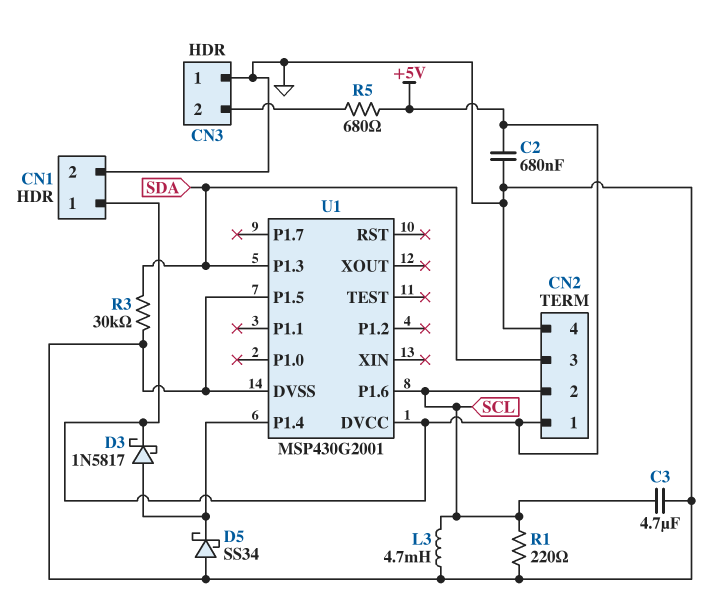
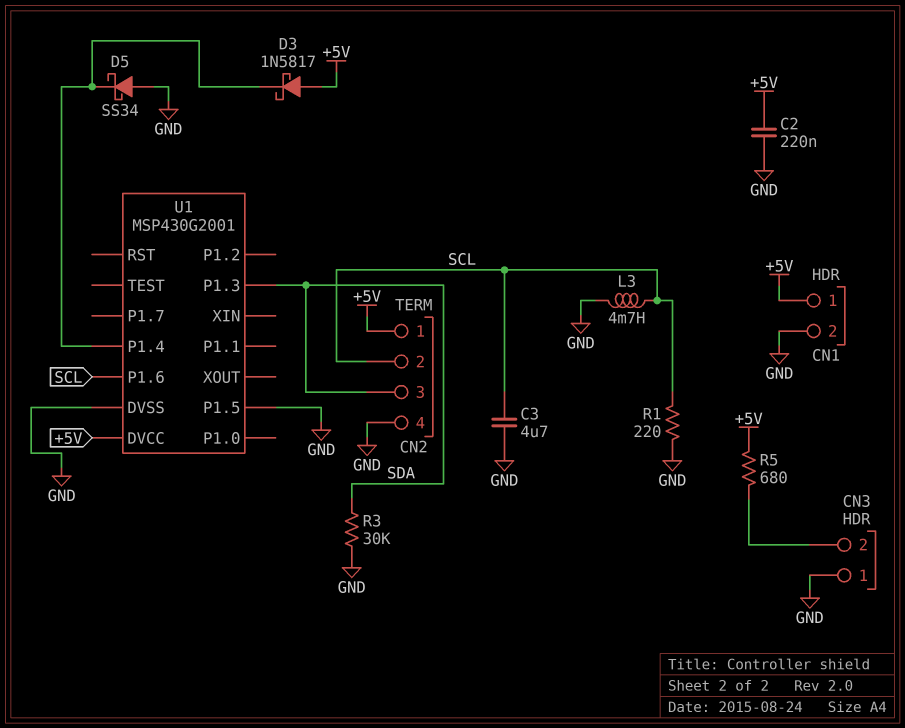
C2: 680nF (+5V, GND) -> 220nF (+5V, GND)
D3: schottky 1N5817 (A U1/P1.4, K +5V) -> schottky 1N5817 (A +5V, K U1/P1.4)

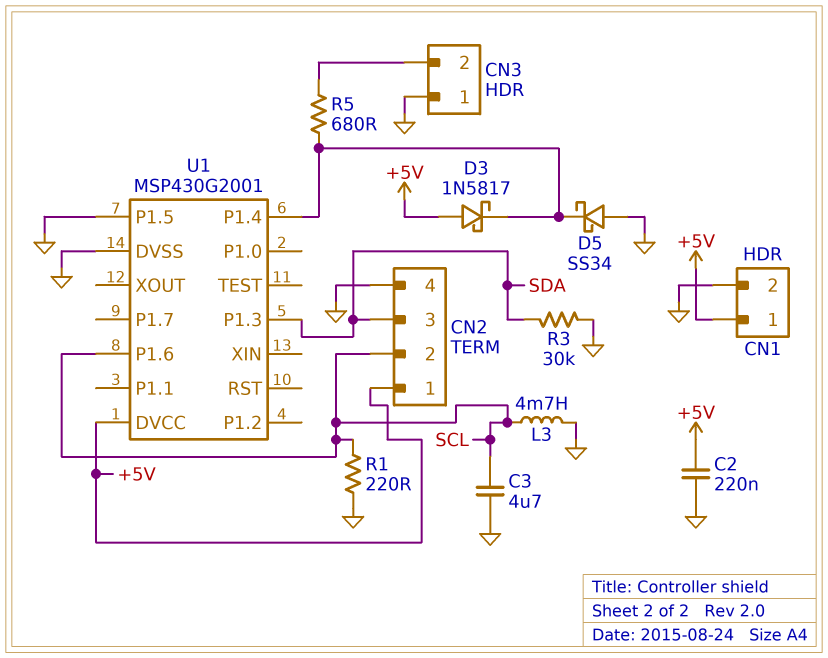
R5: 680 (+5V, CN3/2) -> 680 (CN3/2, U1/P1.4)

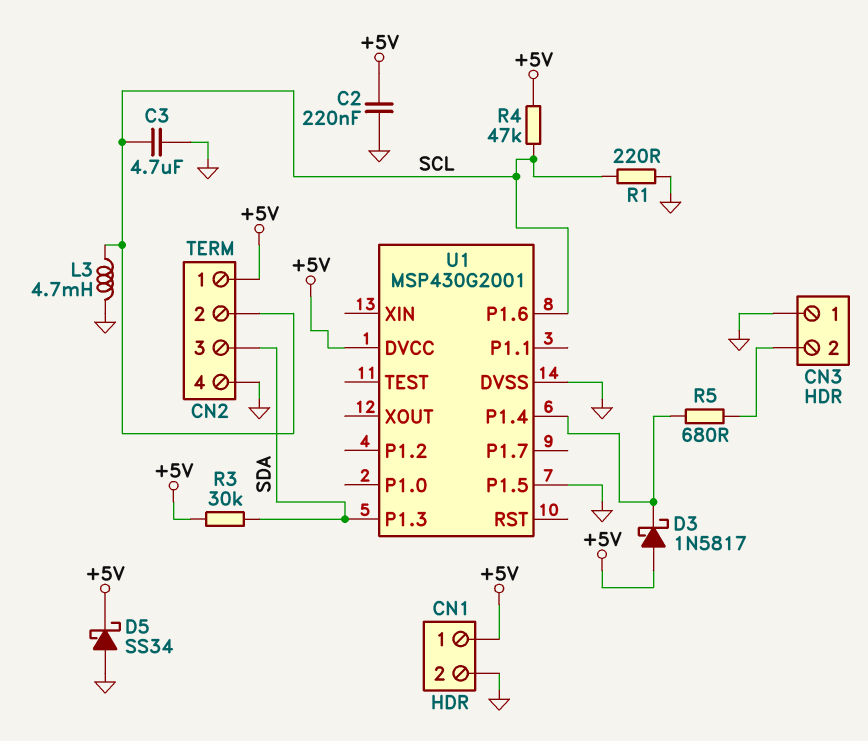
D5: schottky SS34 (A GND, K U1/P1.4) -> schottky SS34 (A GND, K +5V)
R3: 30k (GND, SDA) -> 30k (+5V, SDA)
R4: none -> 47k (+5V, SCL)

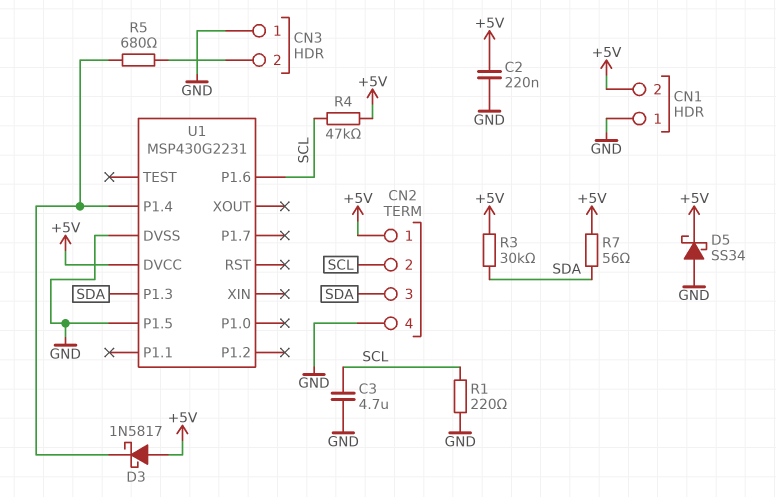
CN1 pin 1: +5V -> GND
CN1 pin 2: GND -> +5V
L3: 4.7mH (GND, SCL) -> none
R7: none -> 56 (+5V, SDA)
U1: MSP430G2001 -> MSP430G2231

